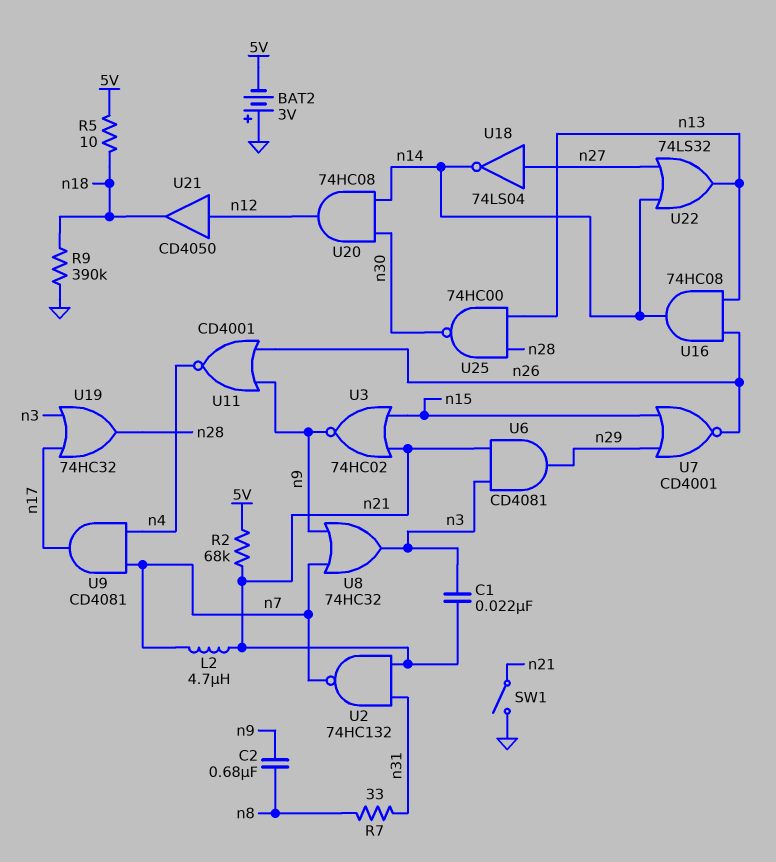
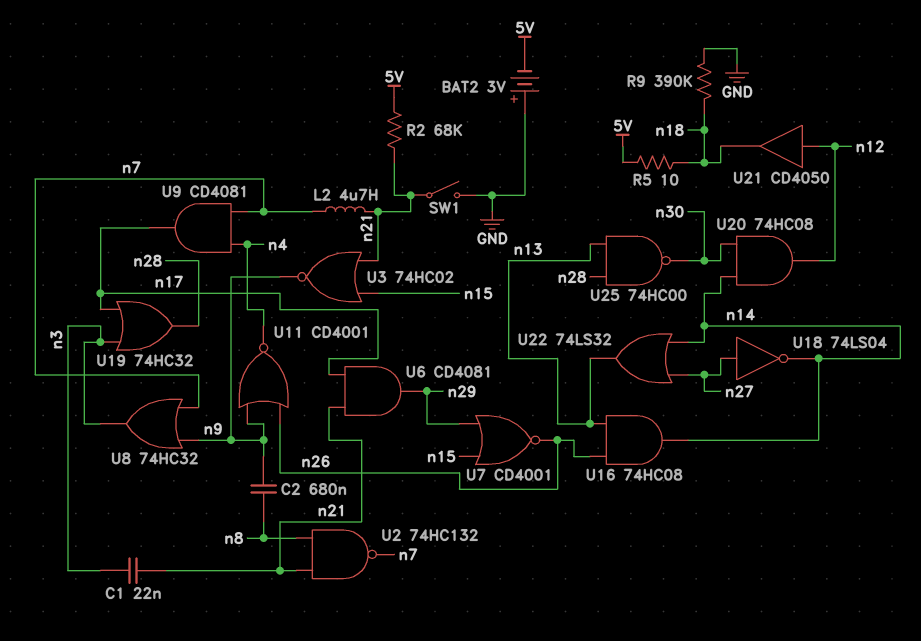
R7: 33 (n8, n31) -> none
U2: NAND 74HC132 (in n21, in n31, out n7) -> NAND 74HC132 (in n8, in n21, out n7)
U6: AND CD4081 (in n3, in n21, out n29) -> AND CD4081 (in n17, in n21, out n29)

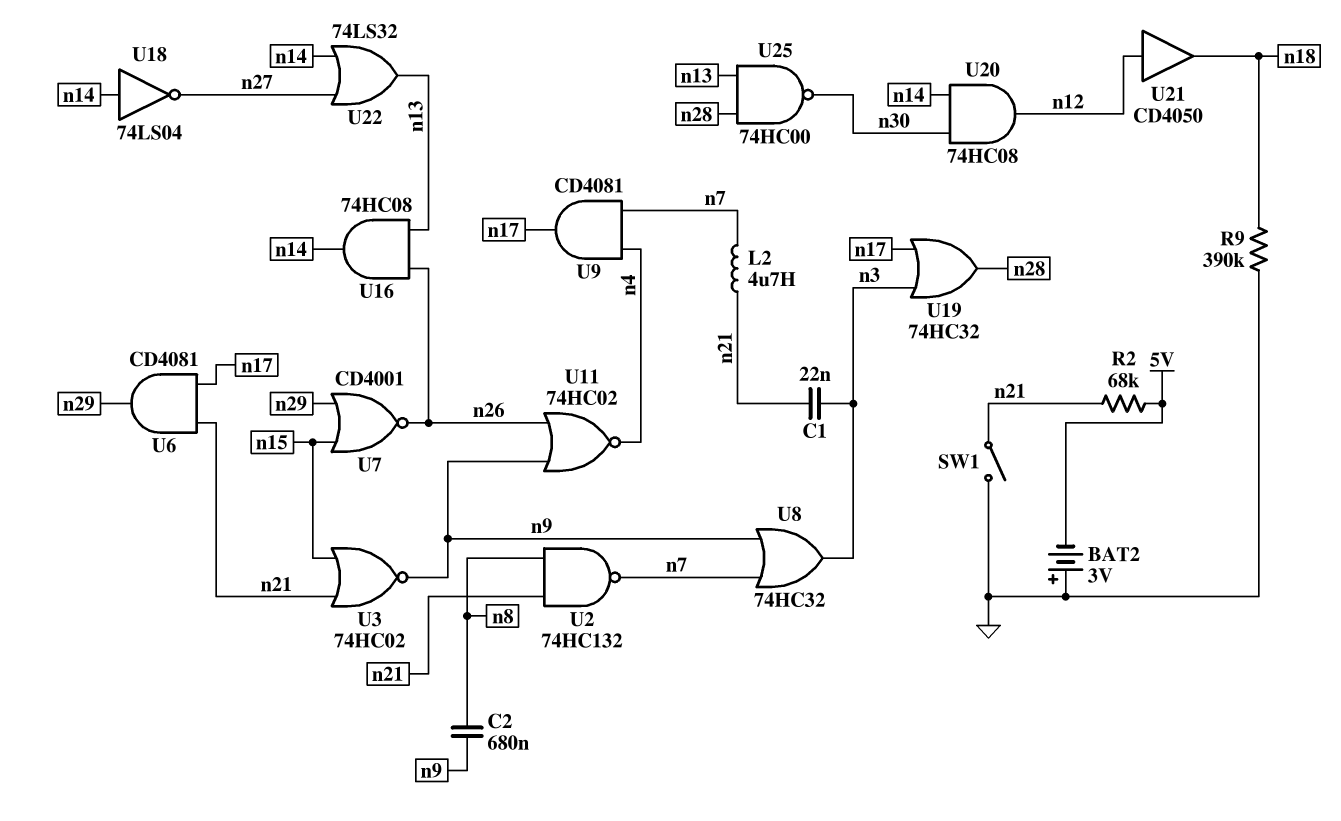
R5: 10 (5V, n18) -> none
U11: NOR CD4001 (in n9, in n26, out n4) -> NOR 74HC02 (in n9, in n26, out n4)
U18: NOT 74LS04 (in n27, out n14) -> NOT 74LS04 (in n14, out n27)

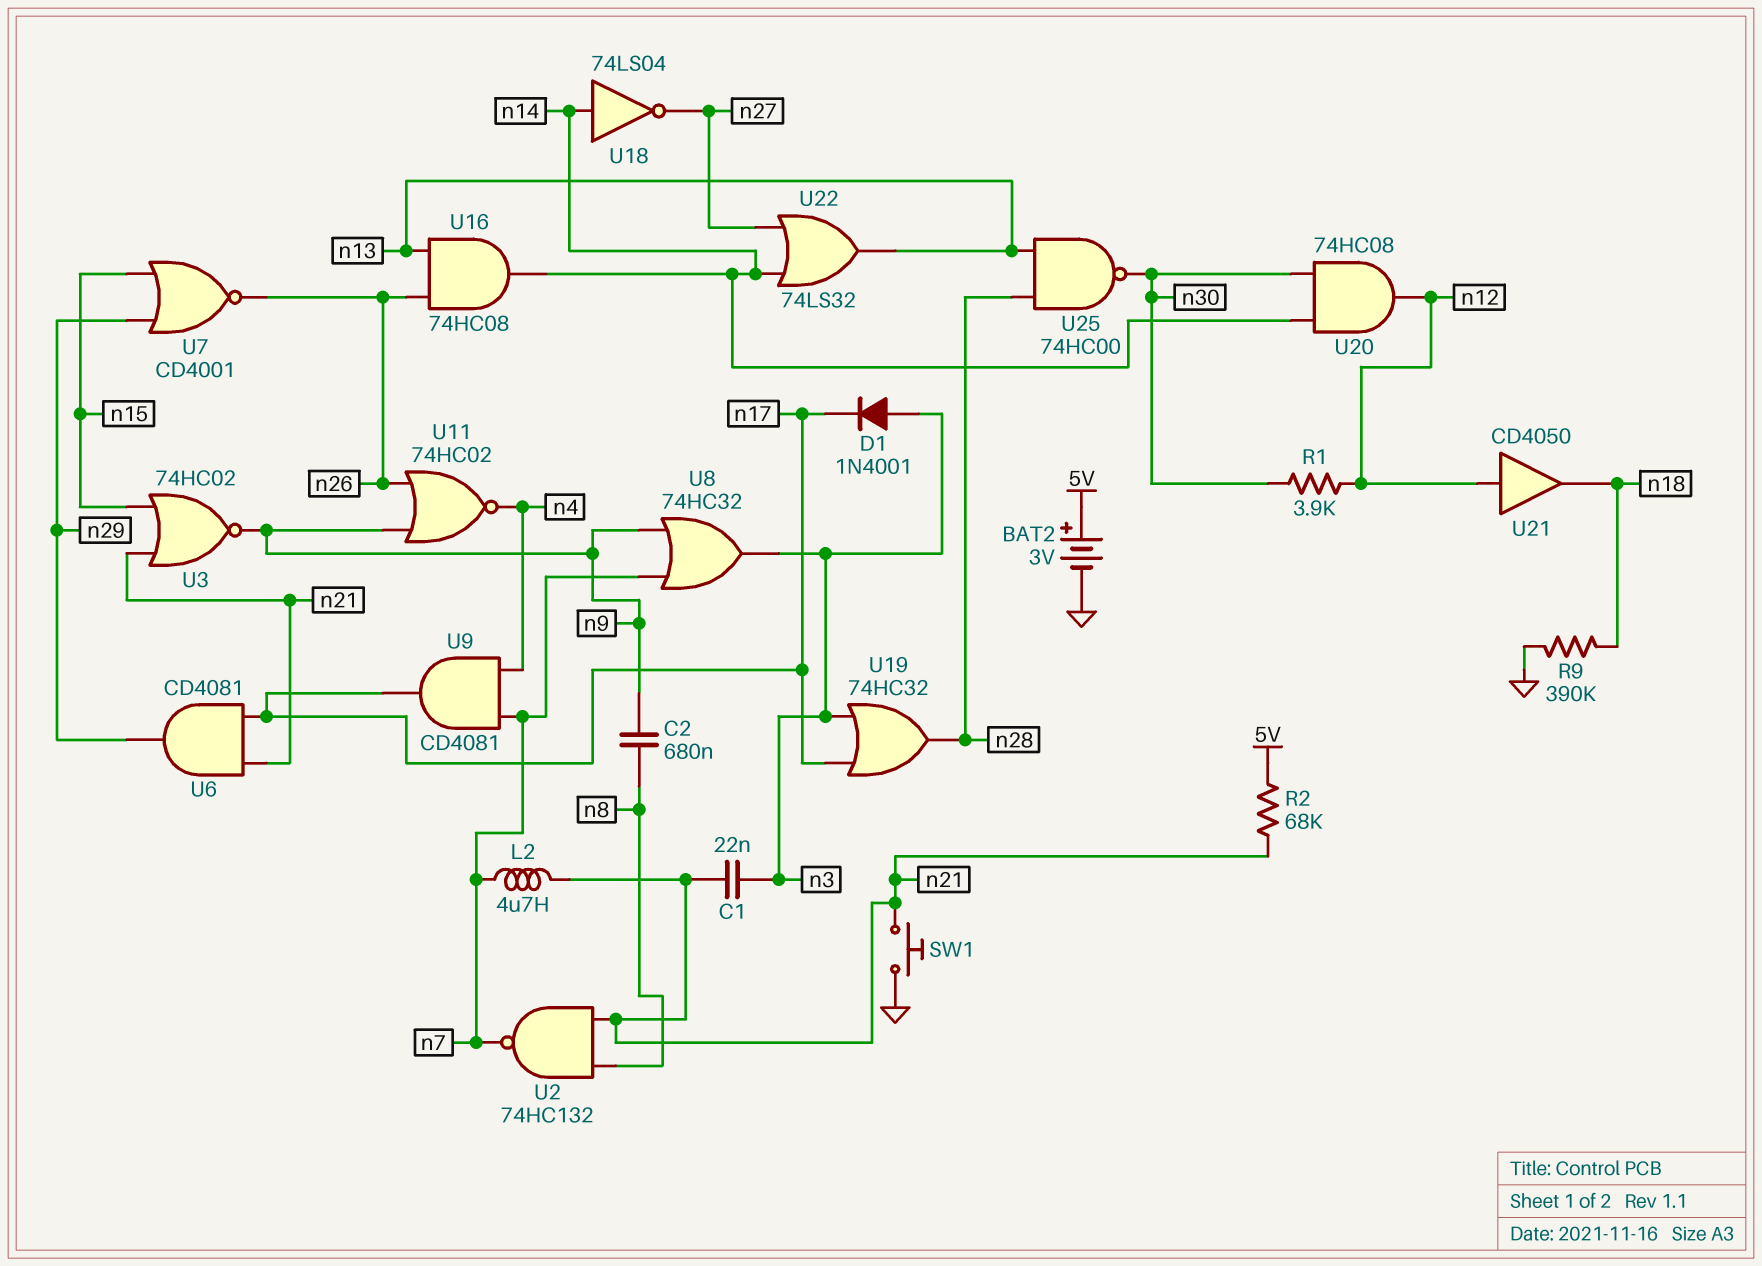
BAT2: 3V (plus GND, minus 5V) -> 3V (plus 5V, minus GND)
D1: none -> diode 1N4001 (A n3, K n17)
R1: none -> 3.9k (n12, n30)
SW1: switch (GND, n21) -> button (GND, n21)

